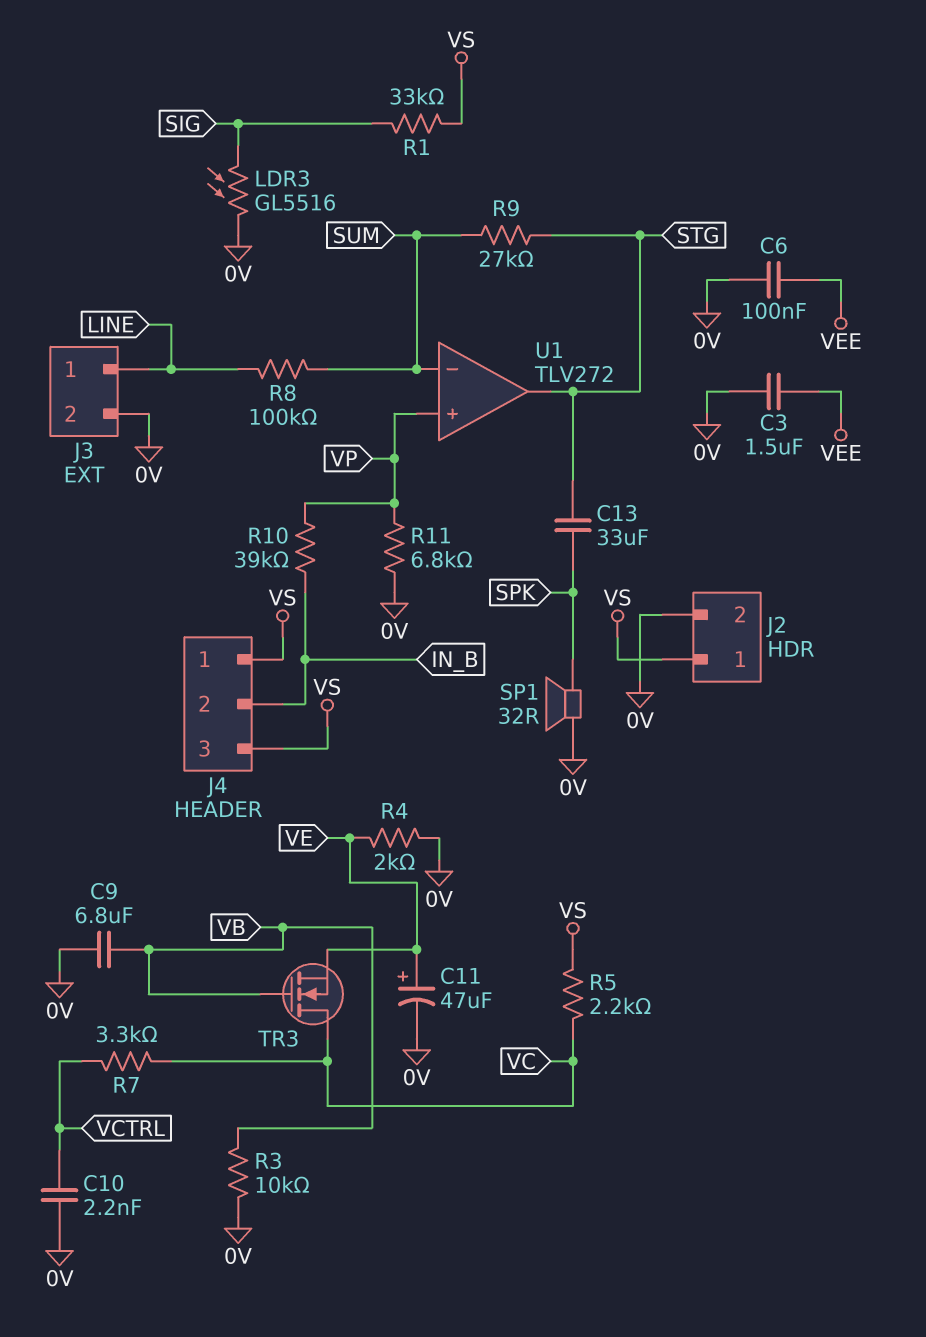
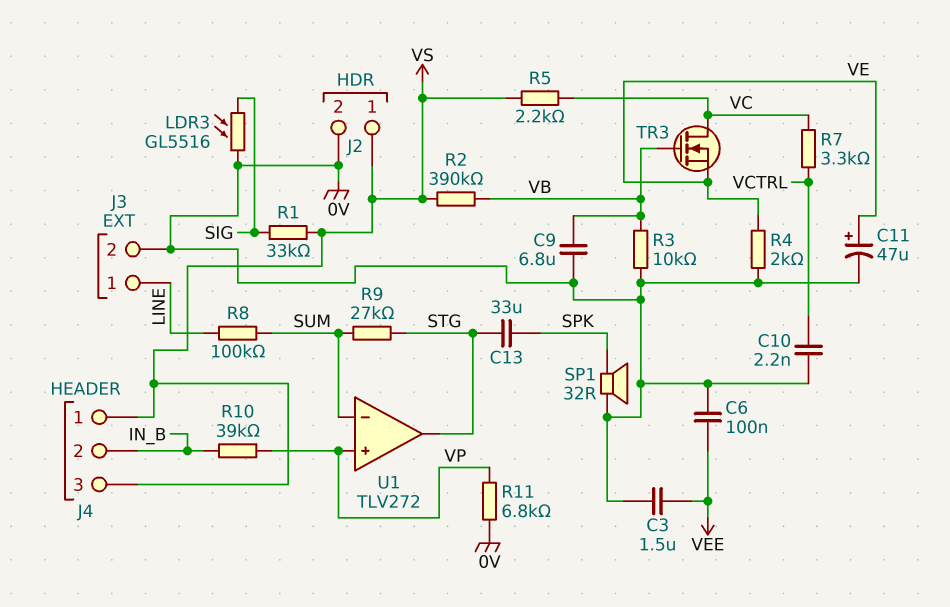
R2: none -> 390k (VB, VS)

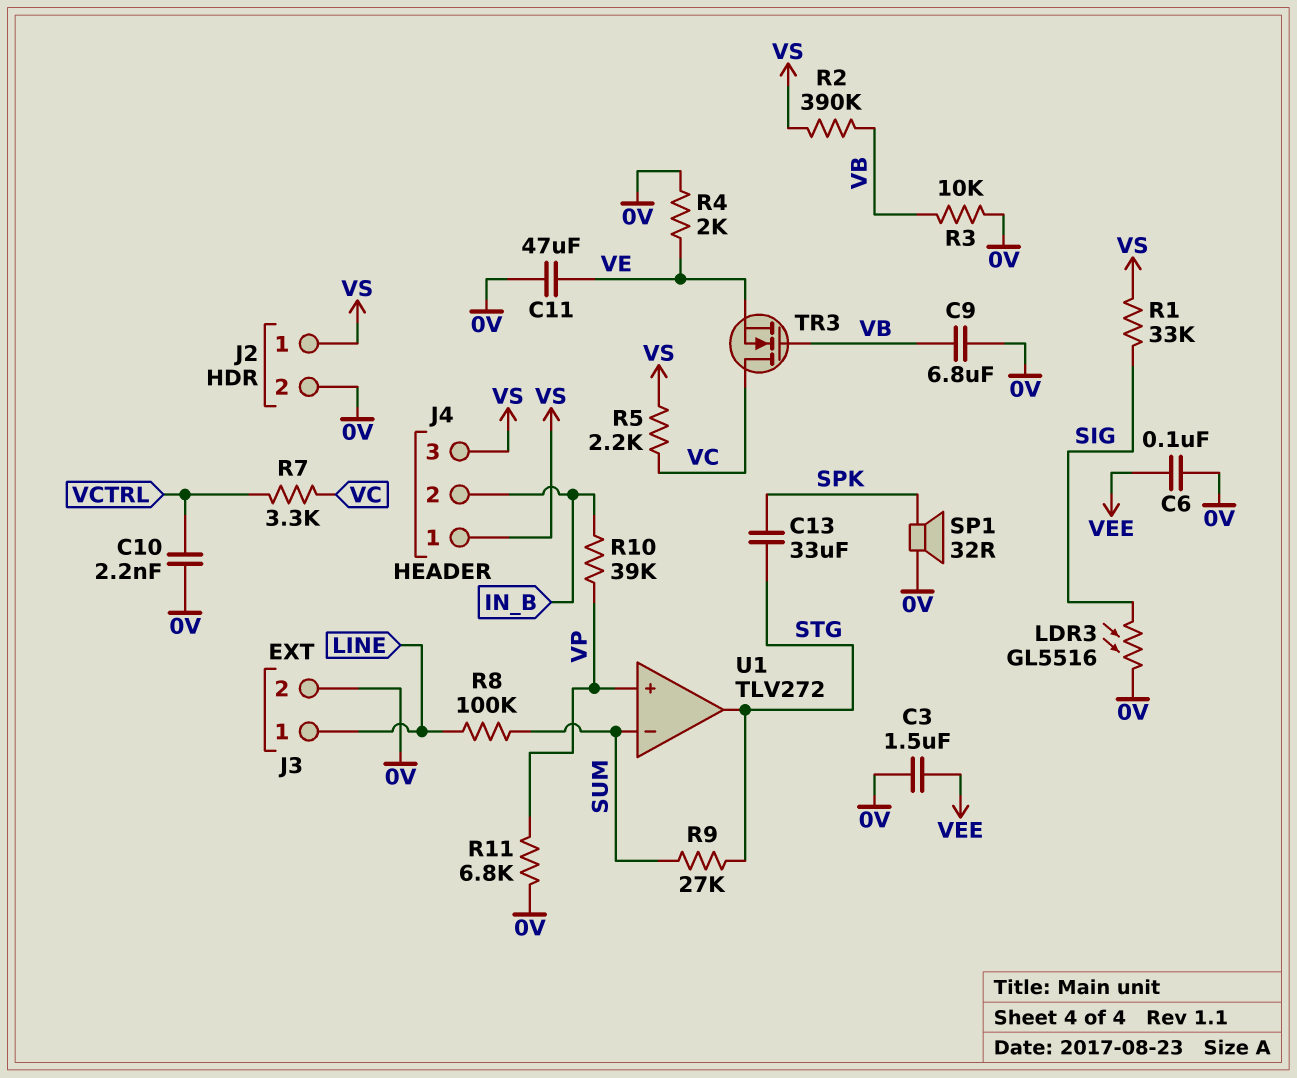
C11: 47uF (plus VE, minus 0V) -> 47uF (0V, VE)

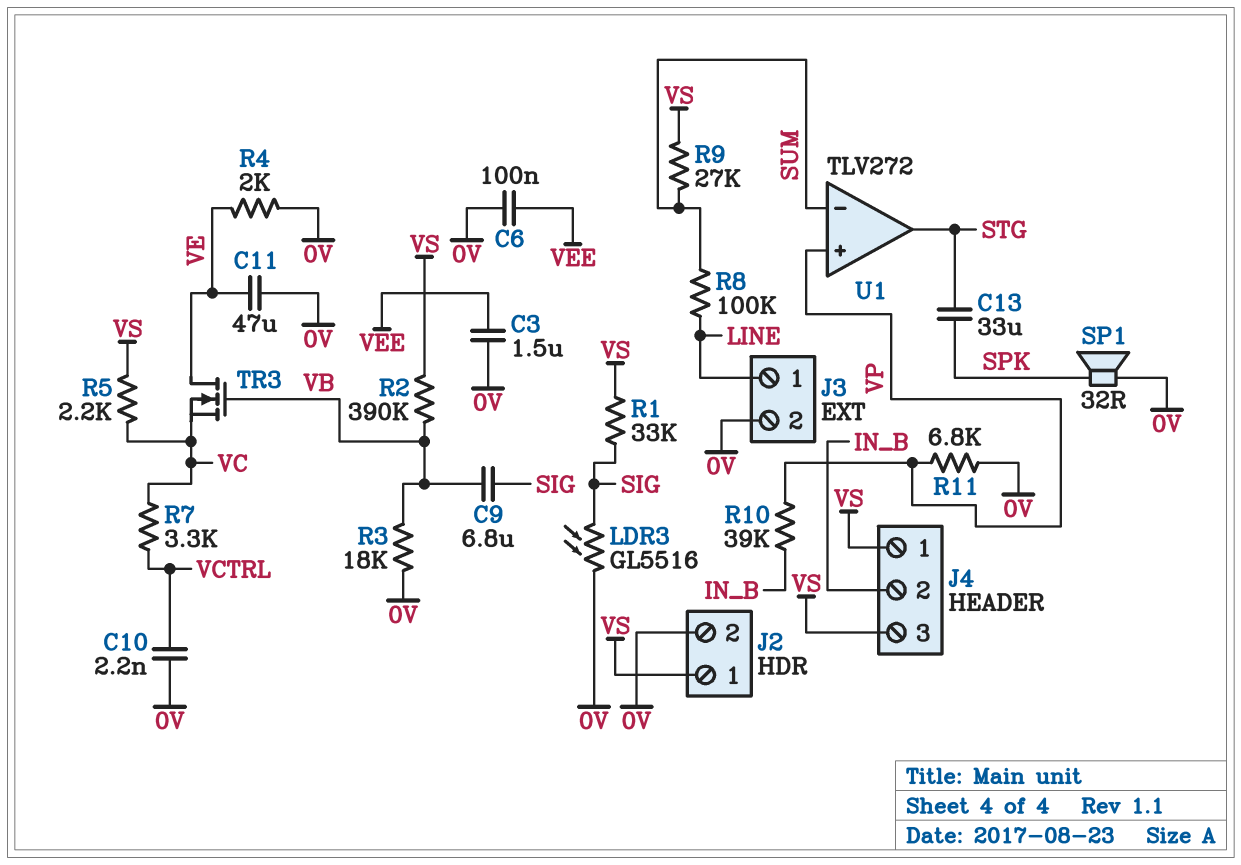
C9: 6.8uF (0V, VB) -> 6.8uF (SIG, VB)
R3: 10k (0V, VB) -> 18k (0V, VB)
R9: 27k (STG, SUM) -> 27k (SUM, VS)
TR3: NMOS (G VB, D VC, S VE) -> NMOS (G VB, D VE, S VC)

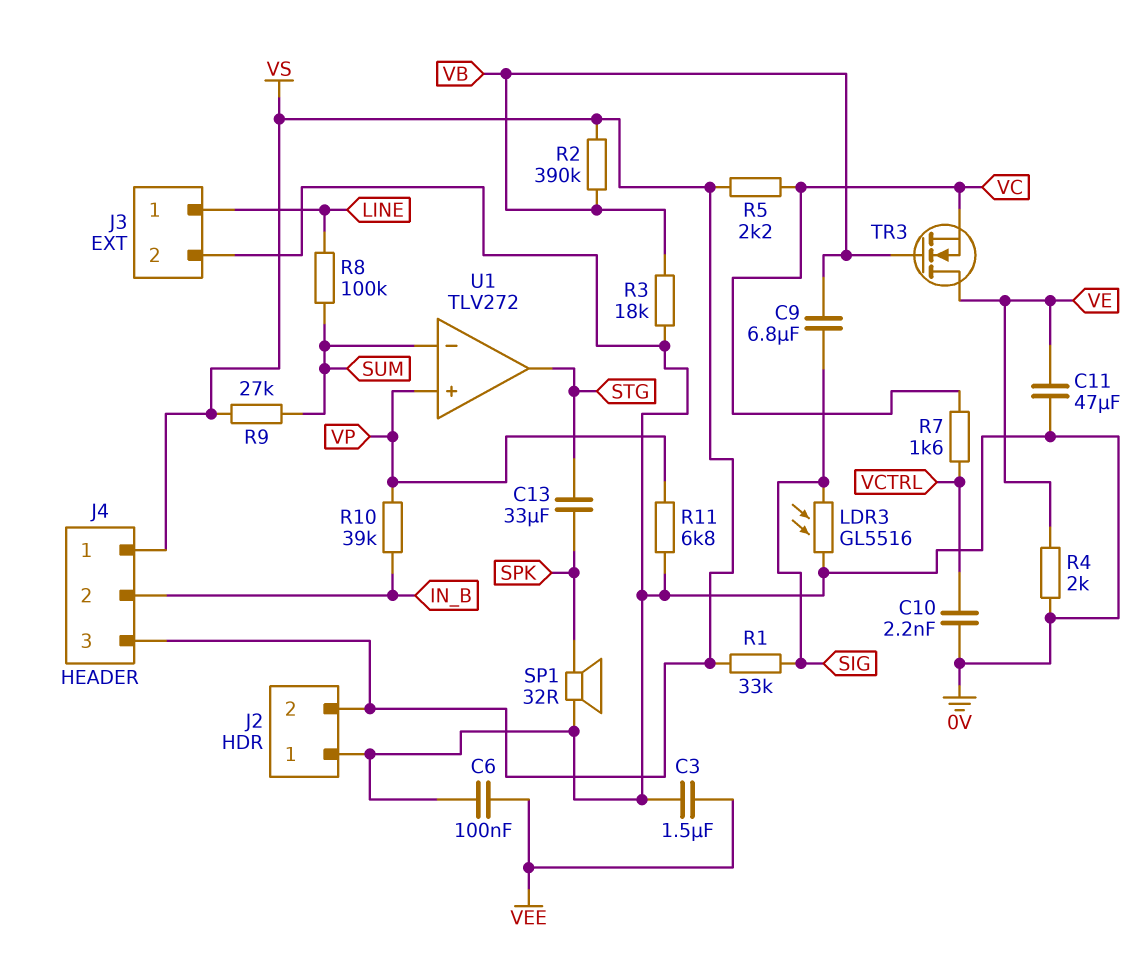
J2 pin 1: VS -> 0V
J2 pin 2: 0V -> VS
R7: 3.3k (VC, VCTRL) -> 1.6k (VC, VCTRL)

